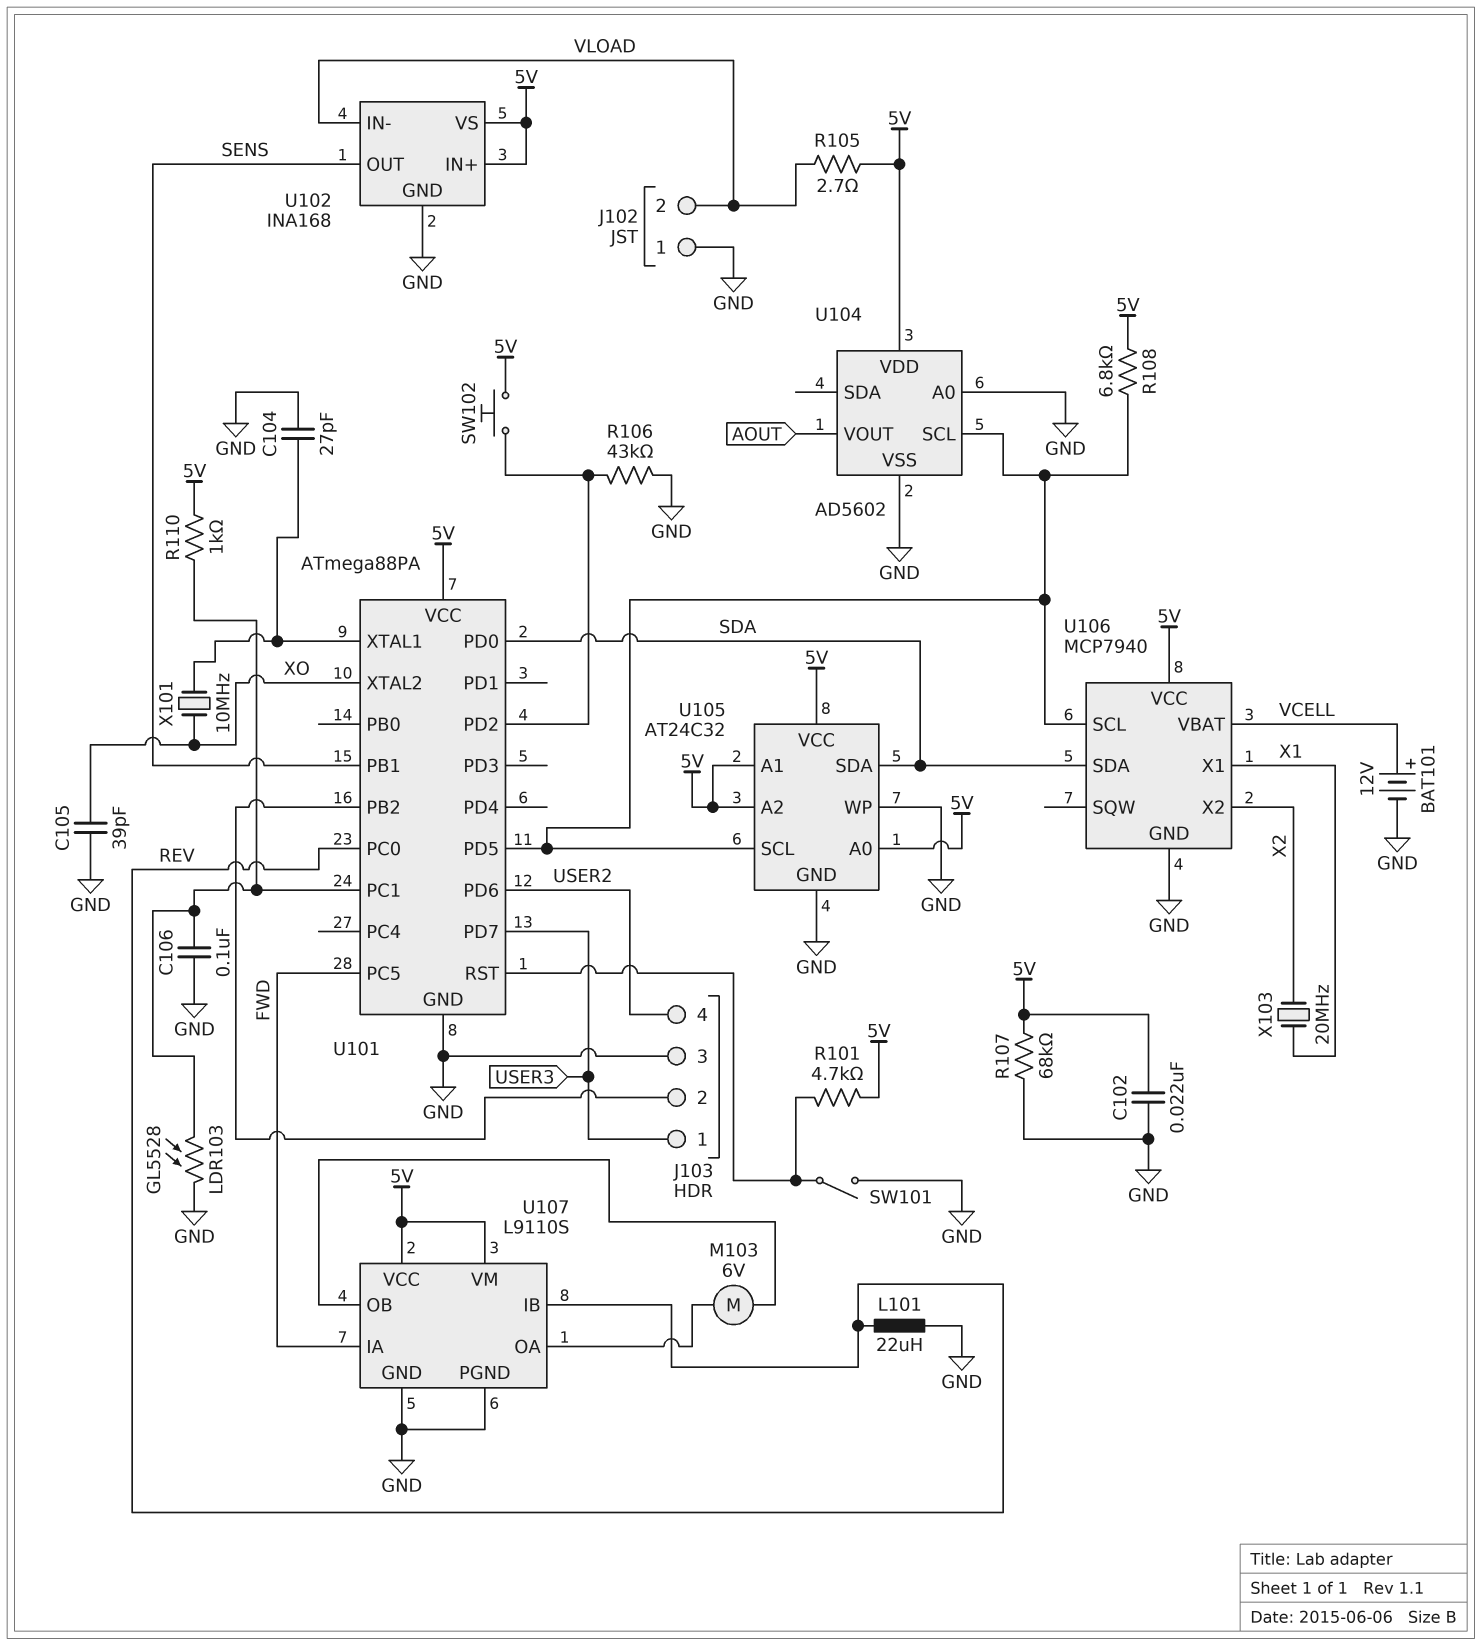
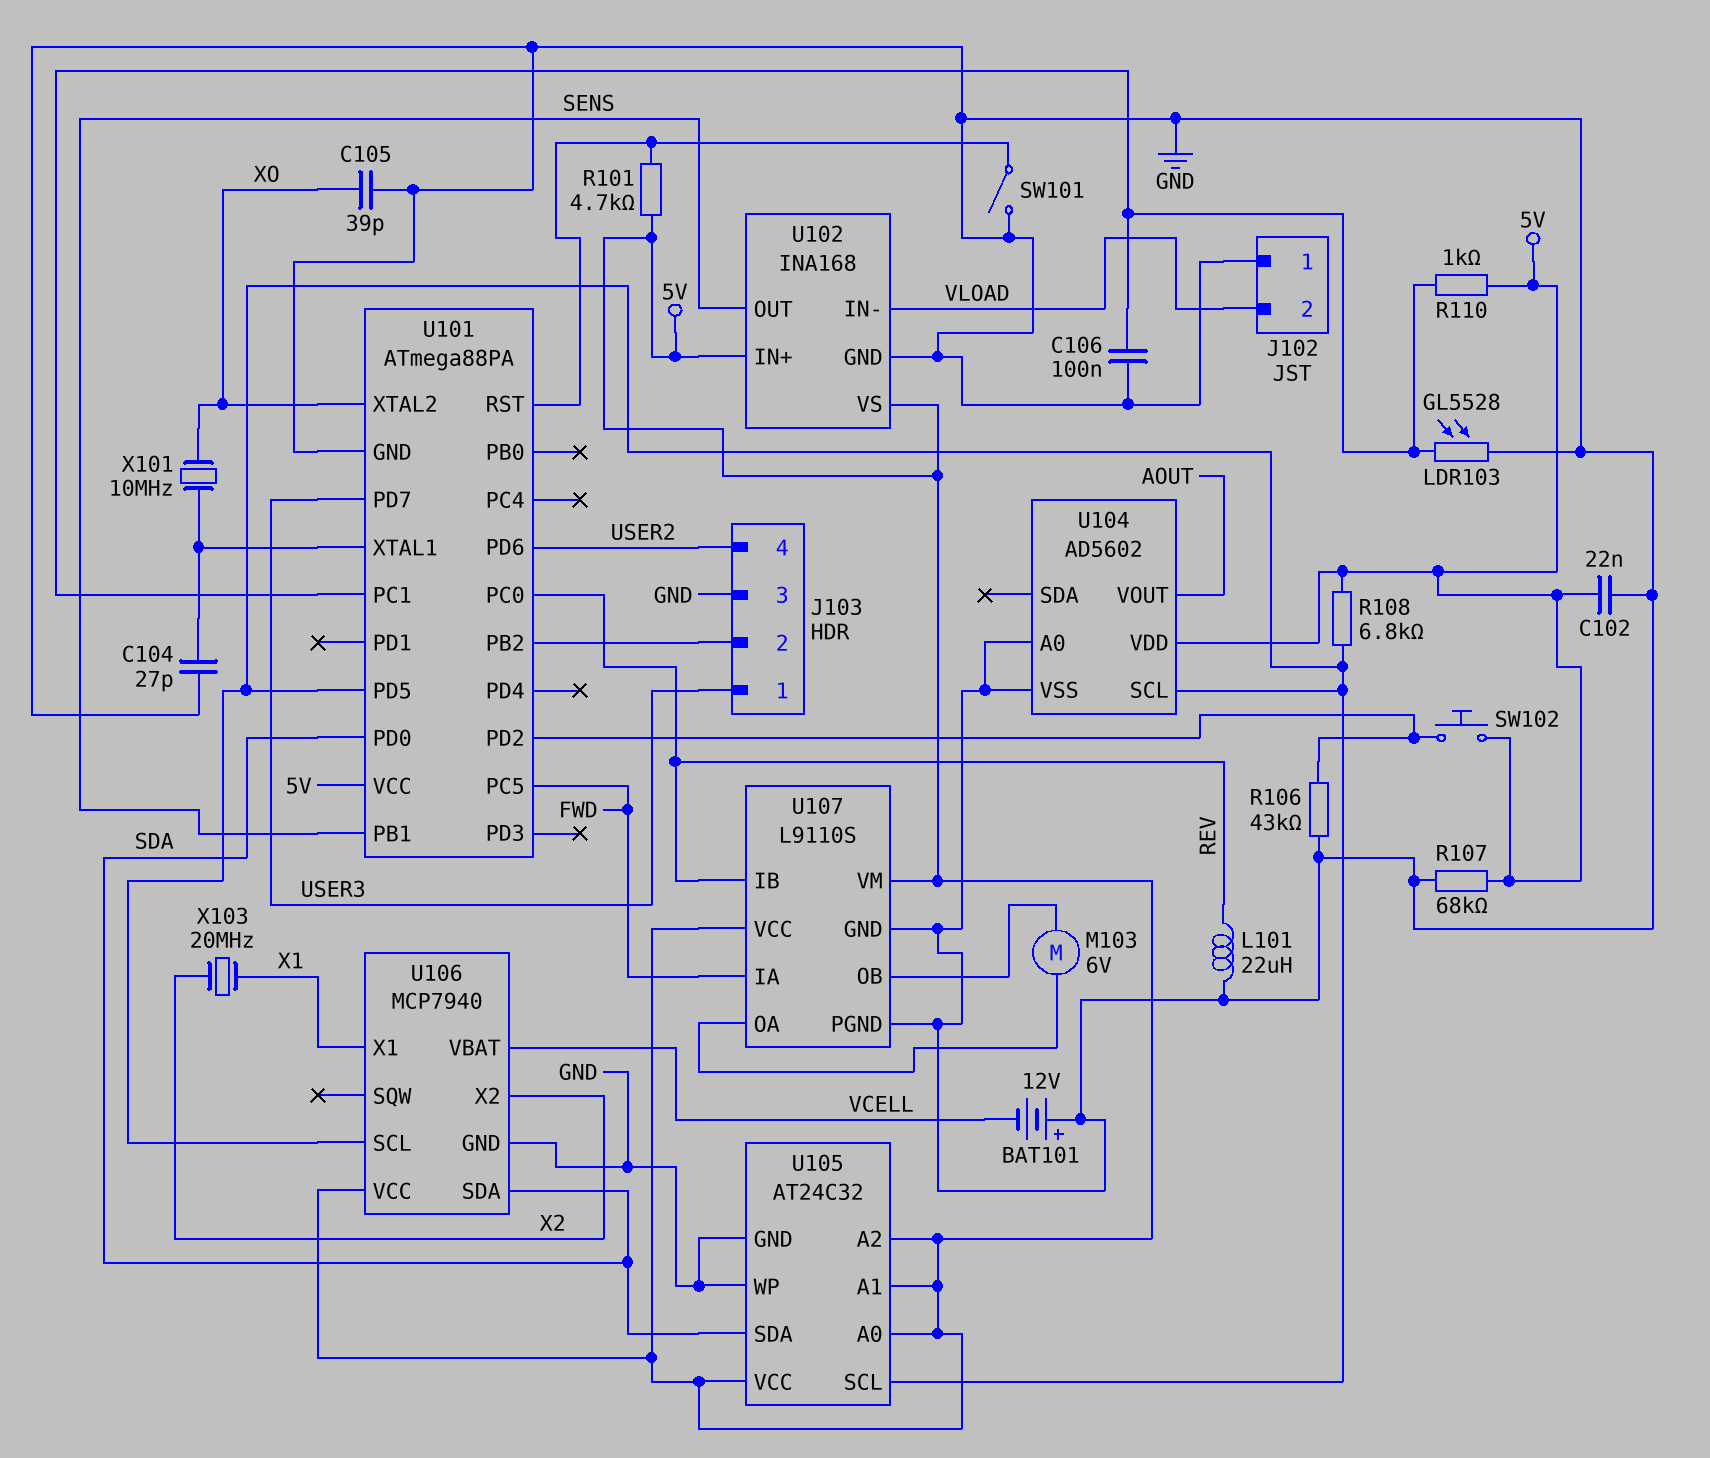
BAT101: 12V (plus VCELL, minus GND) -> 12V (plus GND, minus VCELL)
R105: 2.7 (5V, VLOAD) -> none

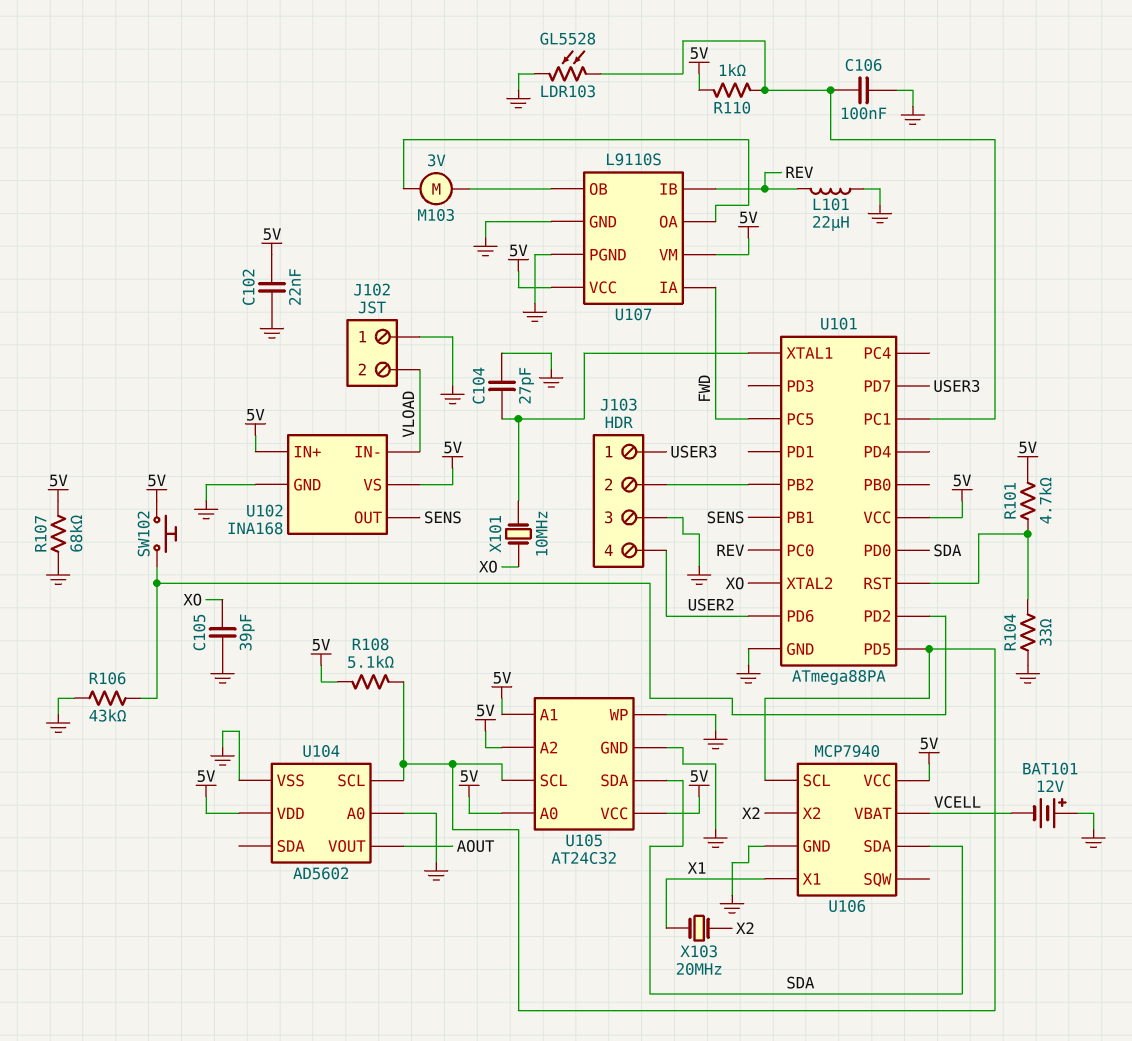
M103: motor 6V (U107/OA, U107/OB) -> motor 3V (U107/OA, U107/OB)
R104: none -> 33 (GND, U101/RST)
R108: 6.8k (5V, U101/PD5) -> 5.1k (5V, U101/PD5)
SW101: switch (GND, U101/RST) -> none

